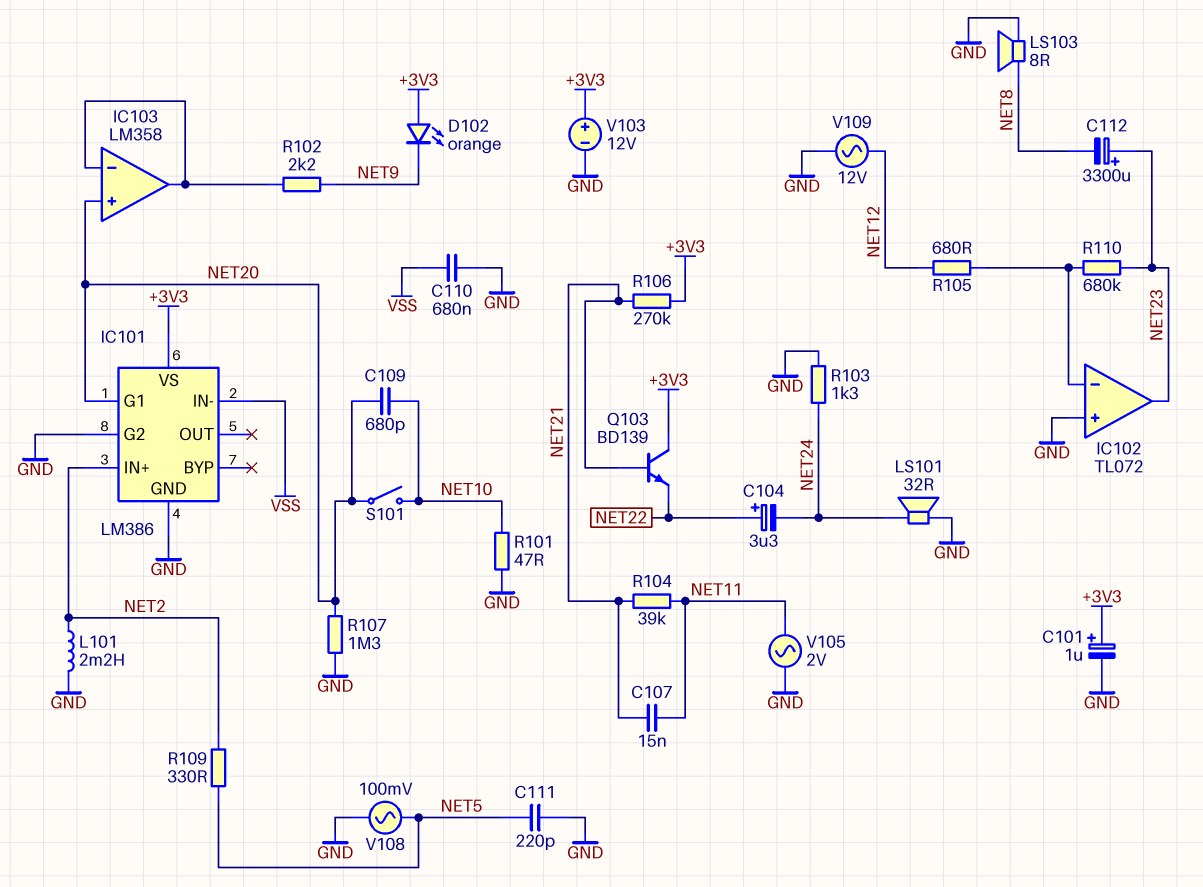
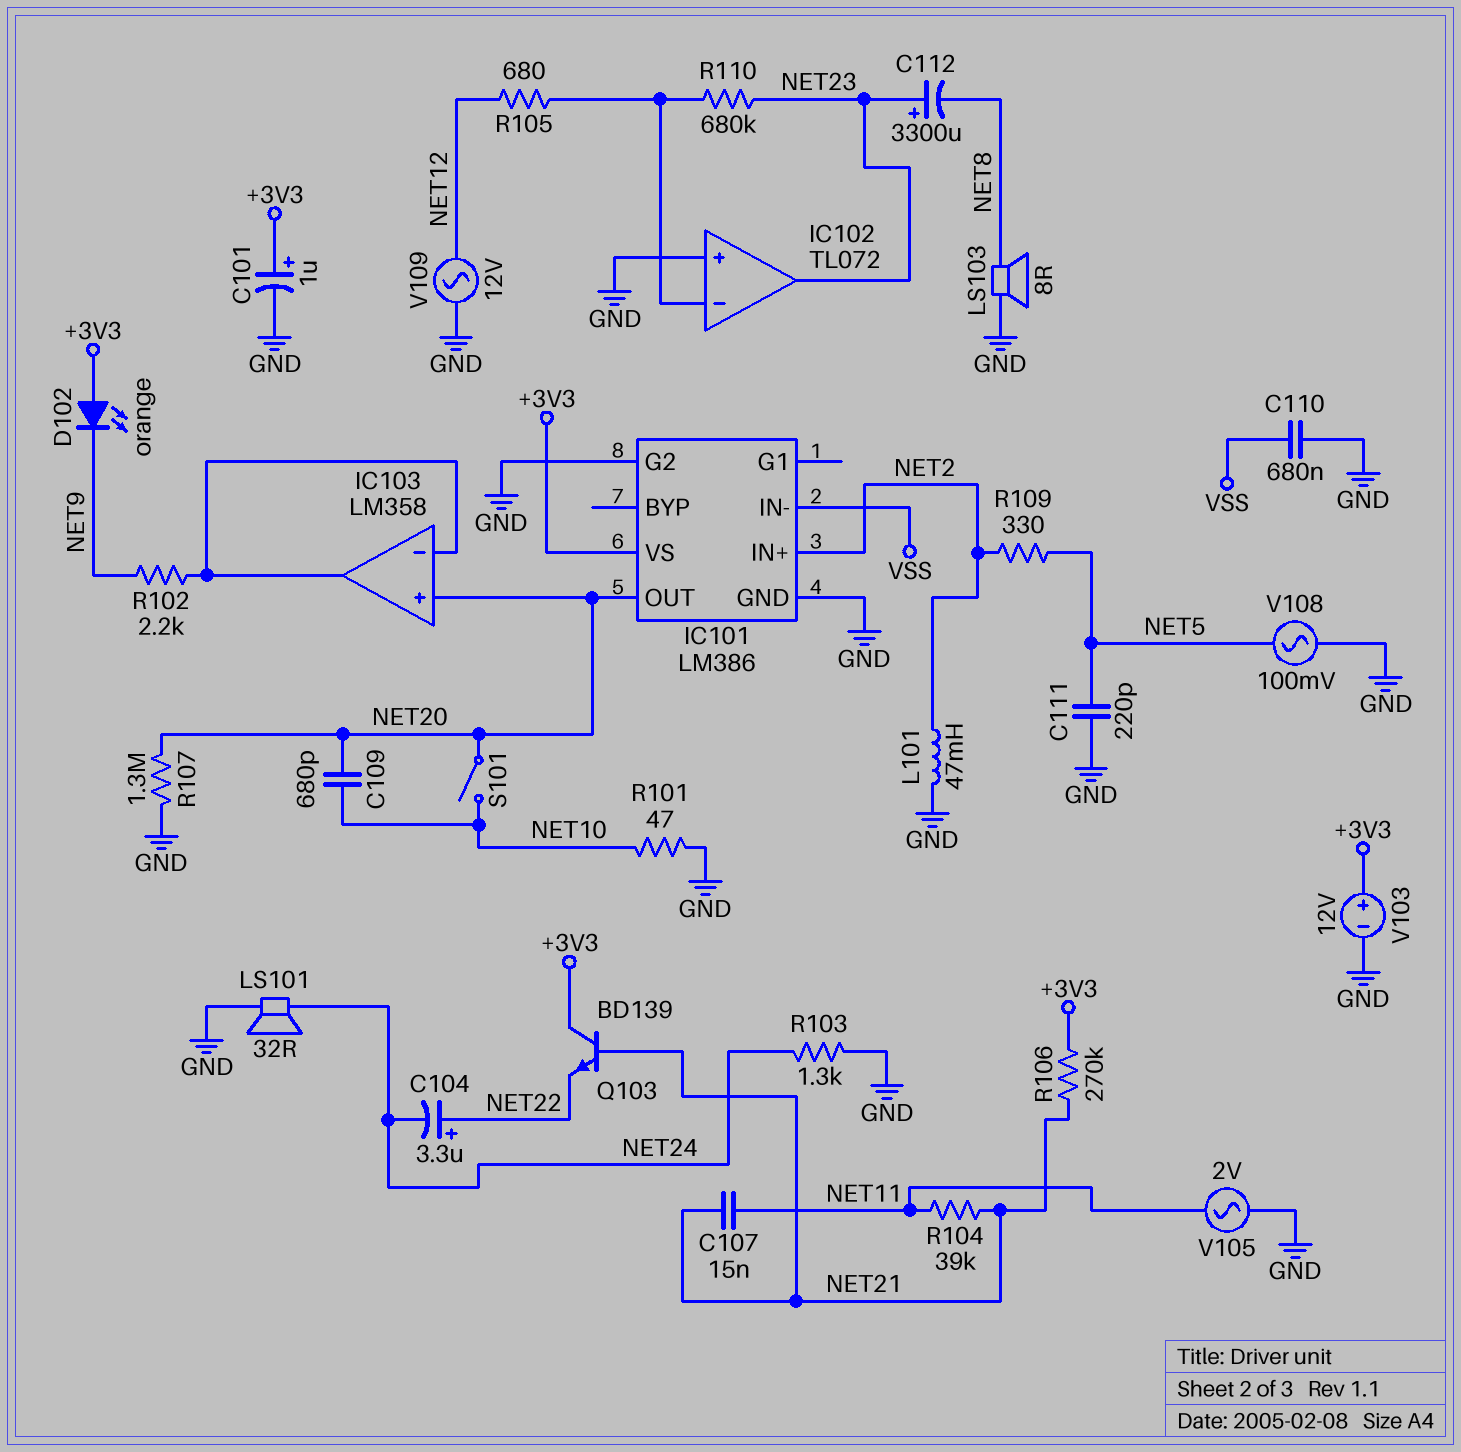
IC101 pin G1: NET20 -> none
IC101 pin OUT: none -> NET20
L101: 2.2mH (GND, NET2) -> 47mH (GND, NET2)

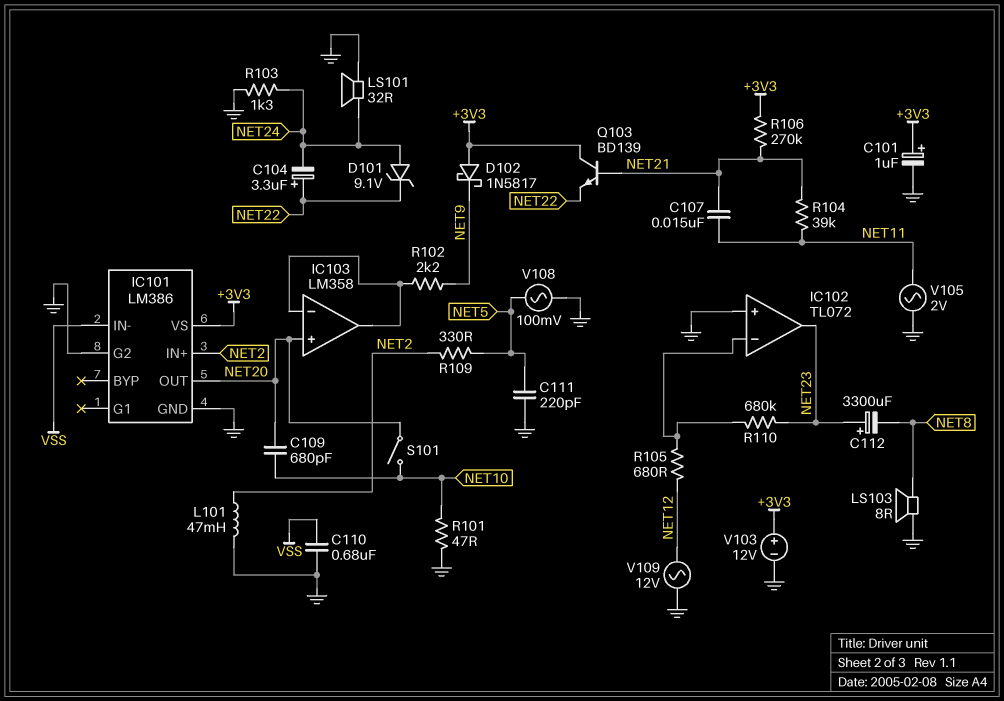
D101: none -> zener 9.1V (A NET24, K NET22)
D102: LED orange (A +3V3, K NET9) -> schottky 1N5817 (A +3V3, K NET9)
R107: 1.3M (GND, NET20) -> none

